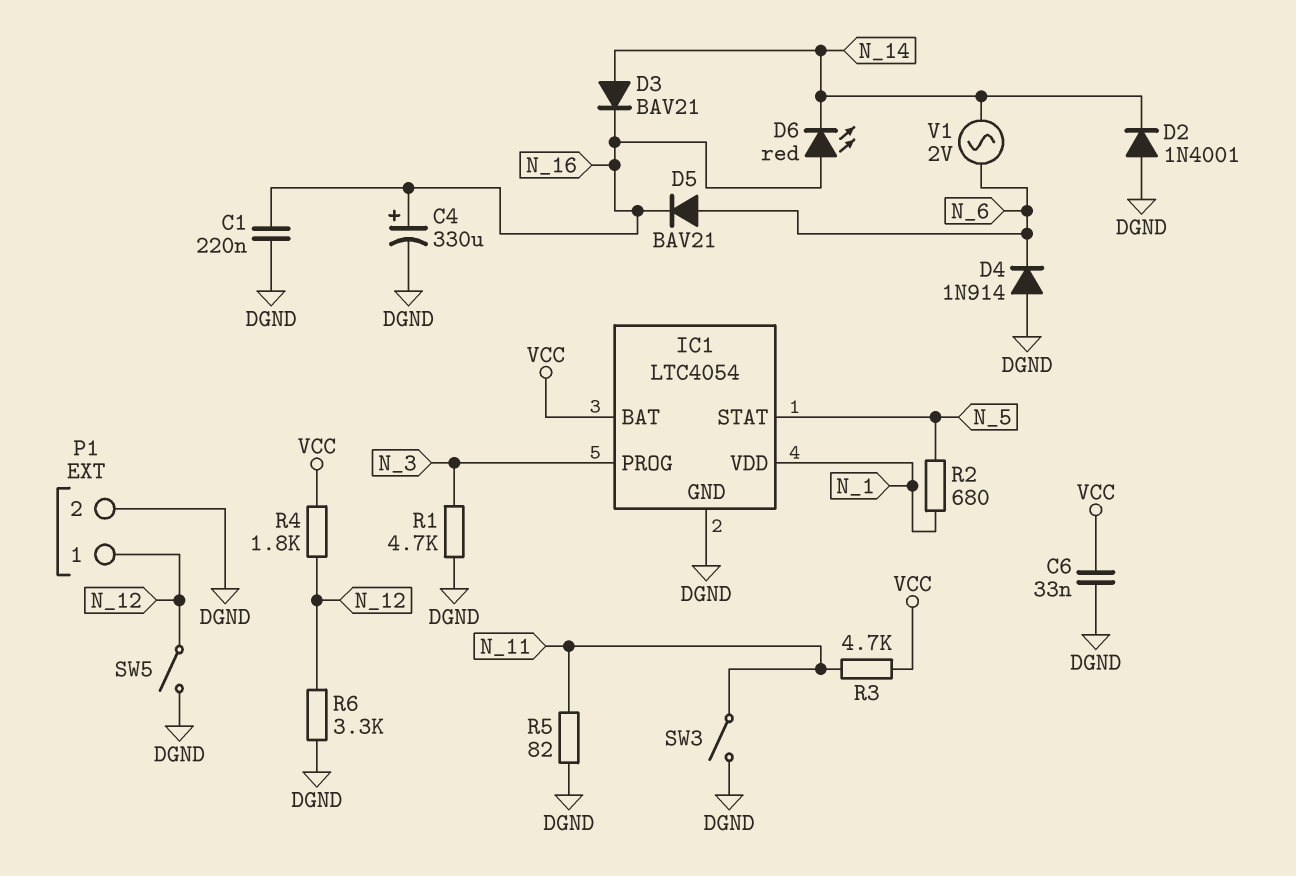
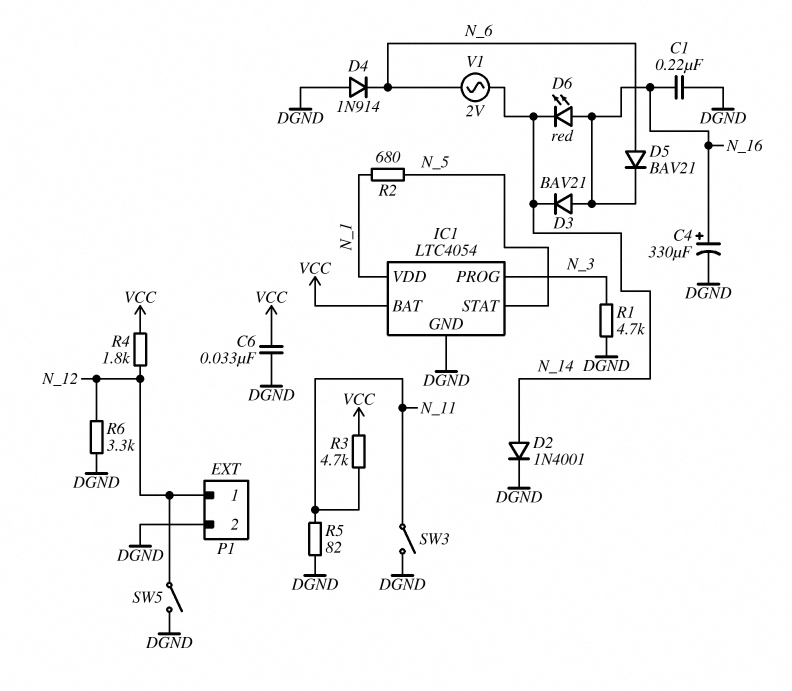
D2: diode 1N4001 (A DGND, K N_14) -> diode 1N4001 (A N_14, K DGND)
D3: diode BAV21 (A N_14, K N_16) -> diode BAV21 (A N_16, K N_14)

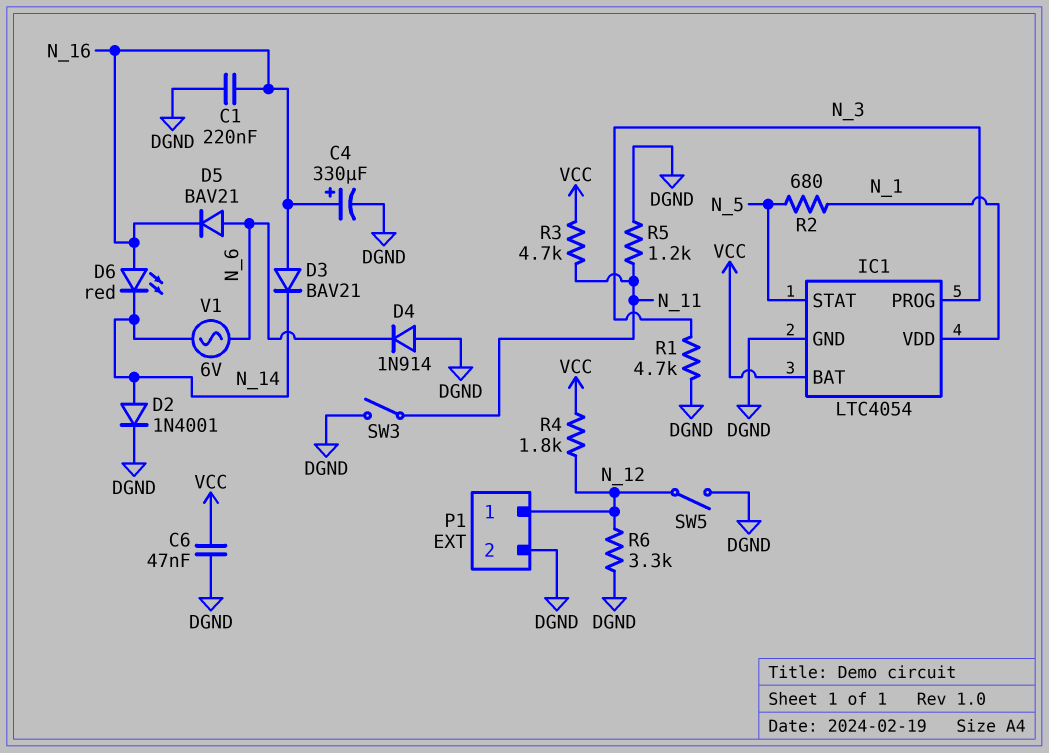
C6: 33nF (DGND, VCC) -> 47nF (DGND, VCC)
R5: 82 (DGND, N_11) -> 1.2k (DGND, N_11)
V1: AC 2V (N_6, N_14) -> AC 6V (N_6, N_14)

